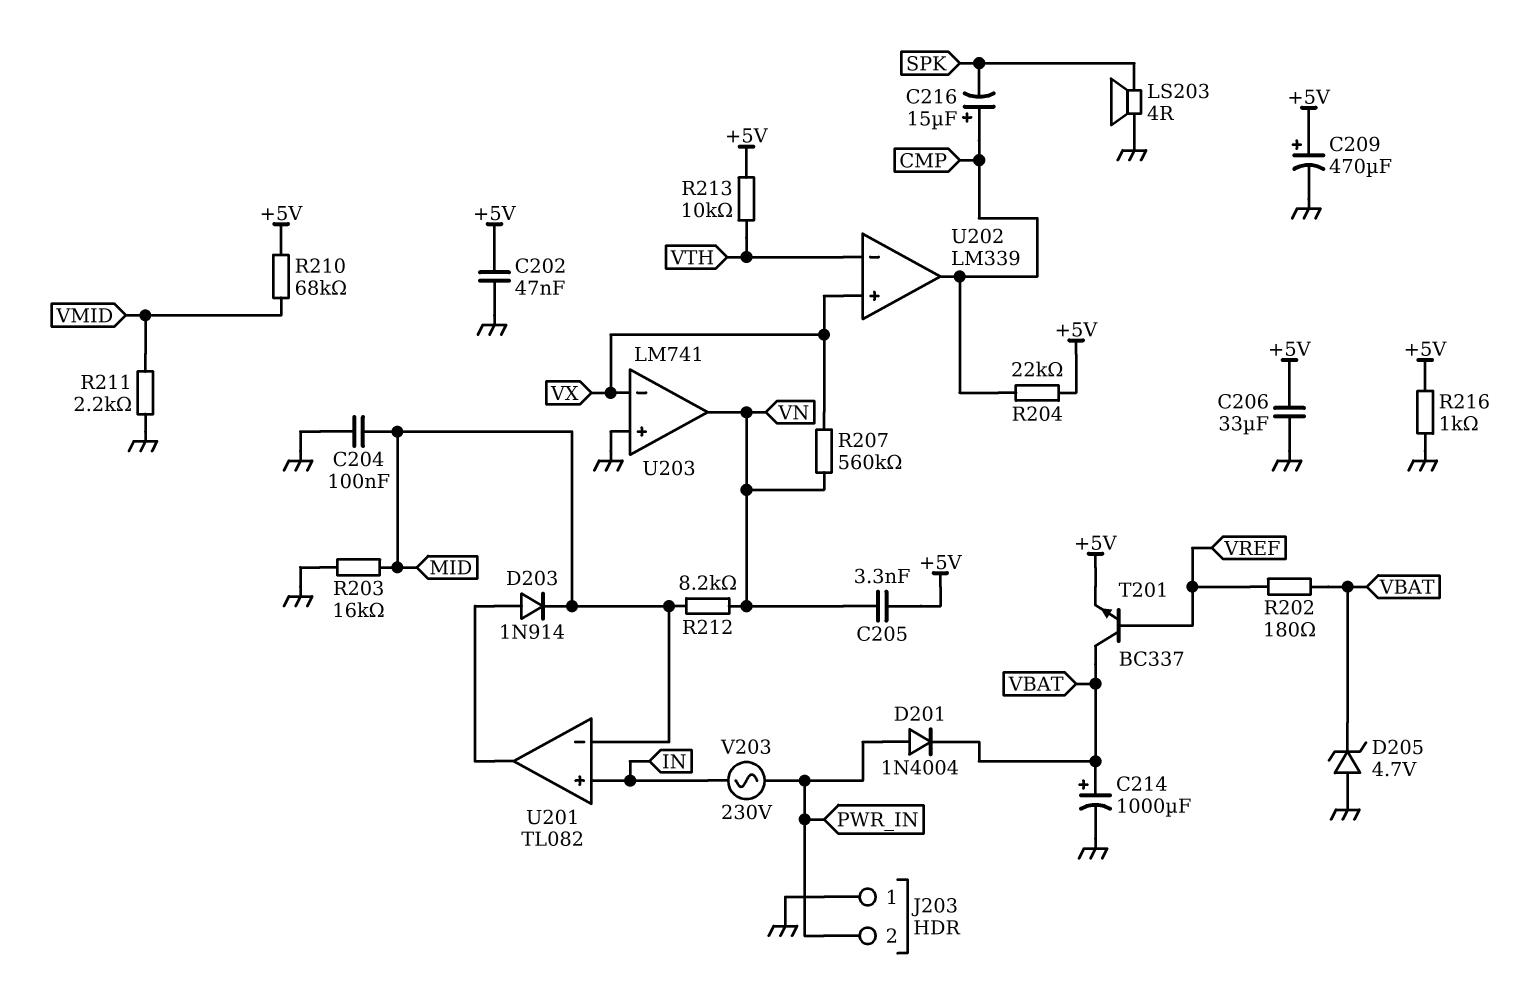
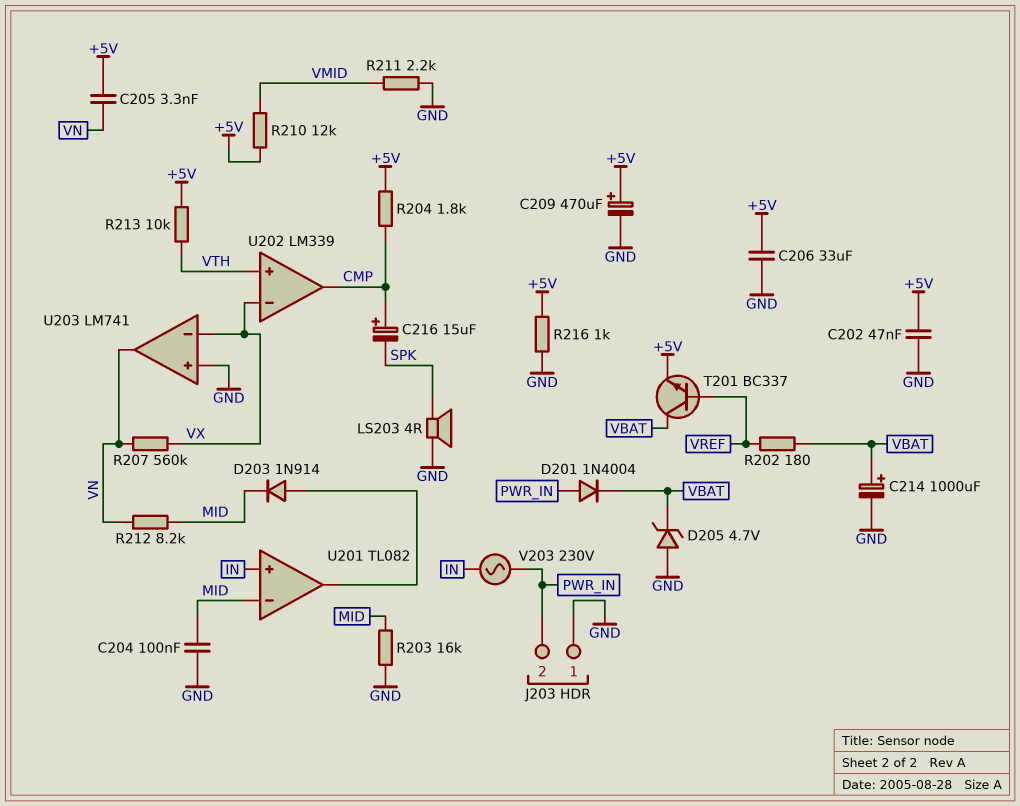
R204: 22k (+5V, CMP) -> 1.8k (+5V, CMP)
R210: 68k (+5V, VMID) -> 12k (+5V, VMID)
U202 pin in+: VX -> VTH
U202 pin in-: VTH -> VX

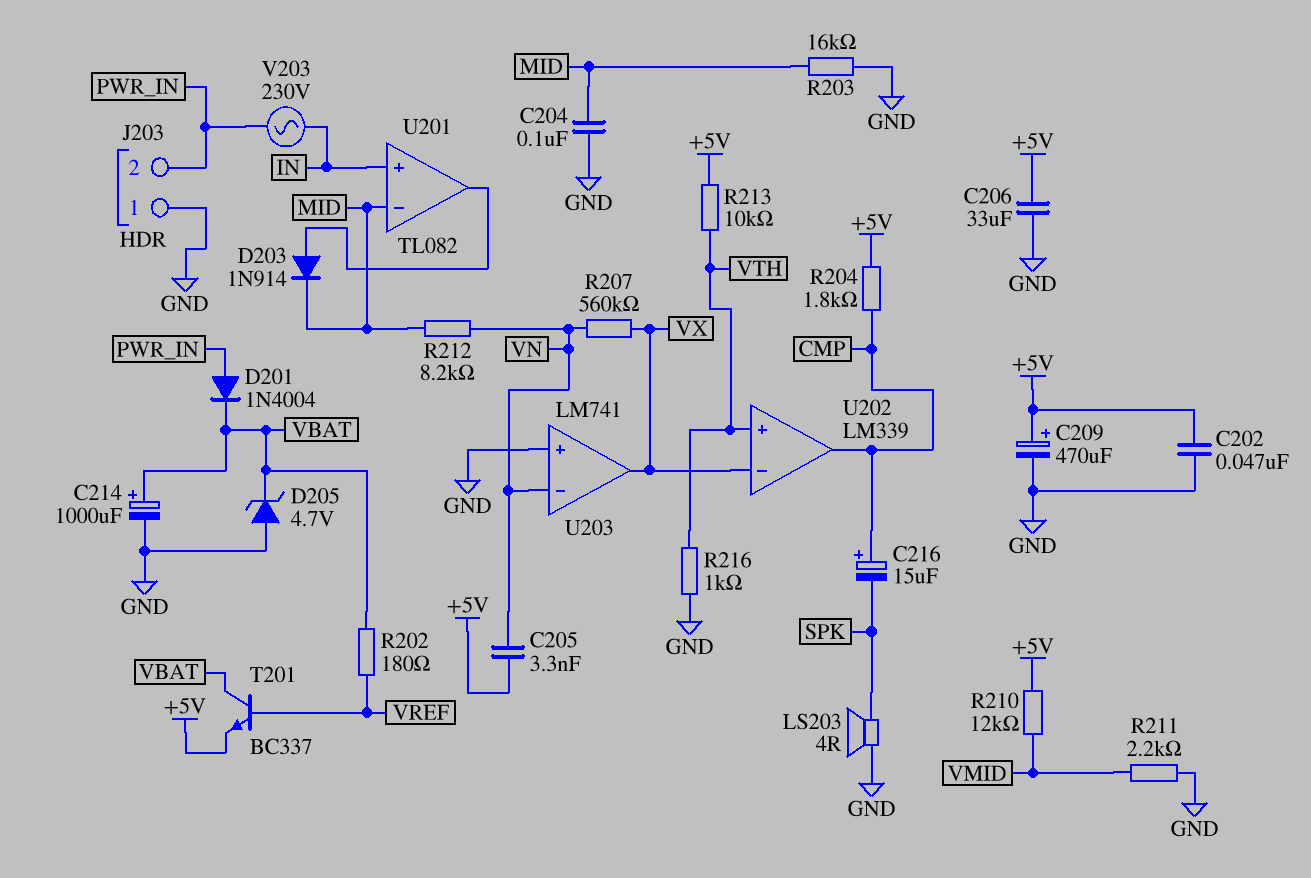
R216: 1k (+5V, GND) -> 1k (GND, VTH)
U203 pin in-: VX -> VN
U203 pin out: VN -> VX

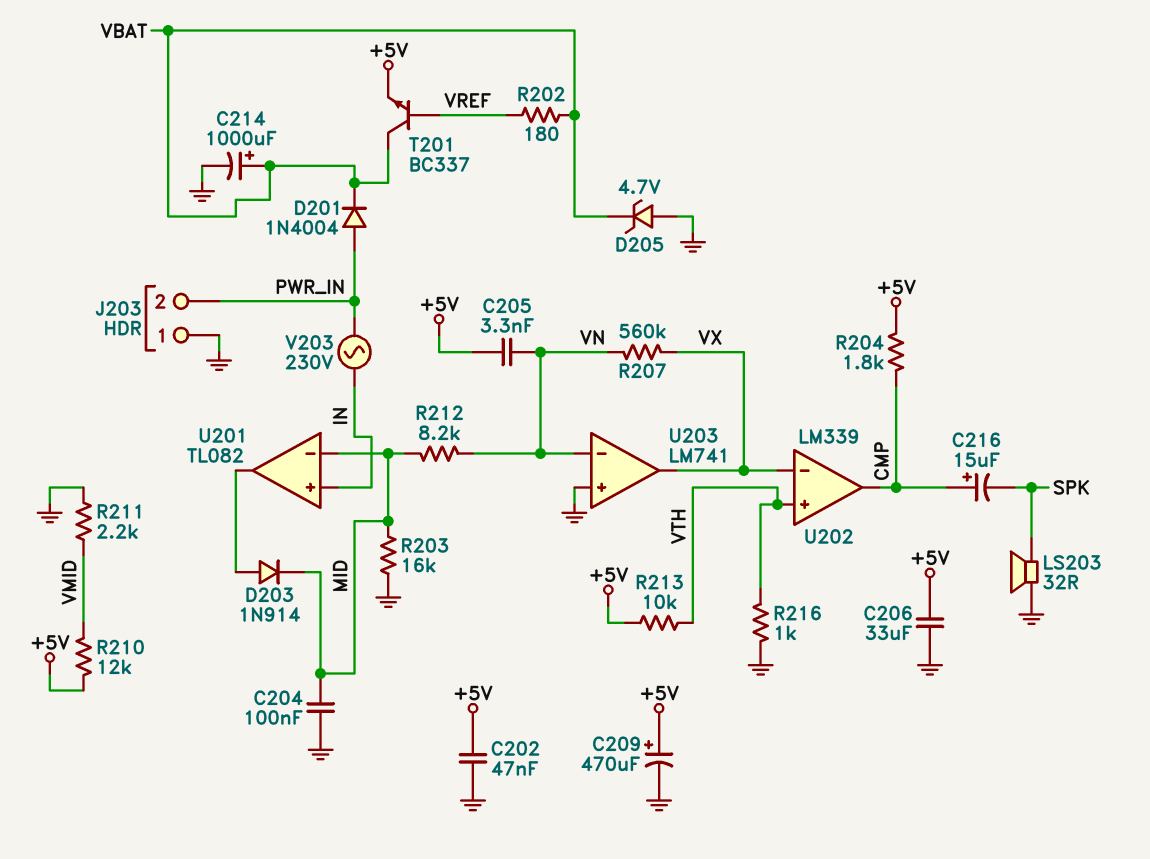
LS203: speaker 4R (GND, SPK) -> speaker 32R (GND, SPK)

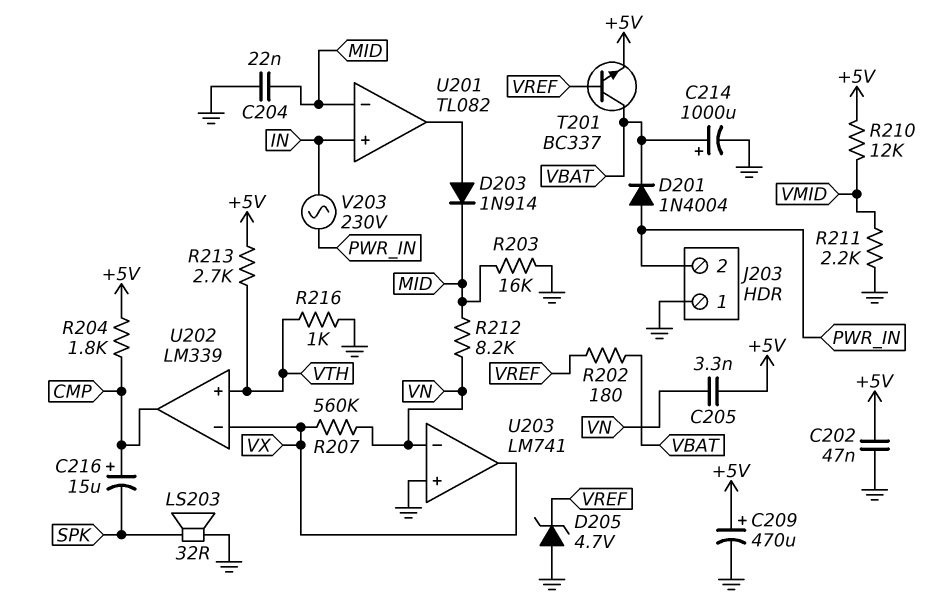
C204: 100nF (GND, MID) -> 22nF (GND, MID)
C206: 33uF (+5V, GND) -> none
D205: zener 4.7V (A GND, K VBAT) -> zener 4.7V (A GND, K VREF)
R213: 10k (+5V, VTH) -> 2.7k (+5V, VTH)

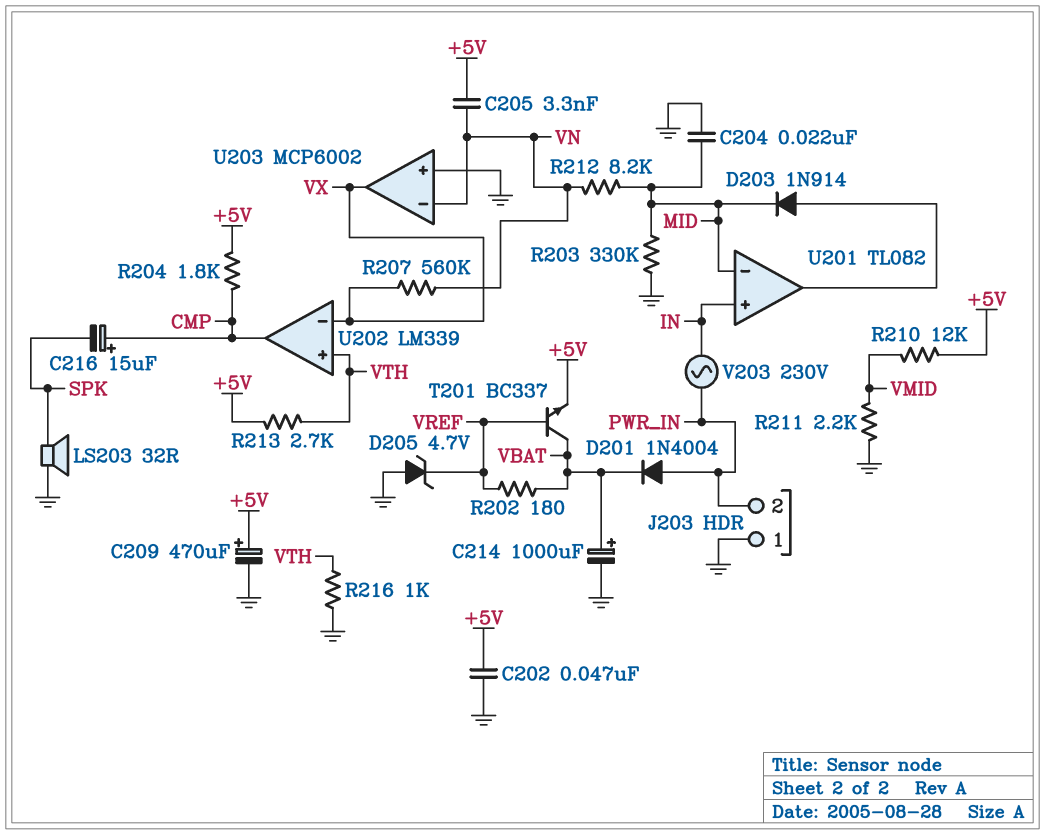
R203: 16k (GND, MID) -> 330k (GND, MID)
U203: LM741 -> MCP6002

